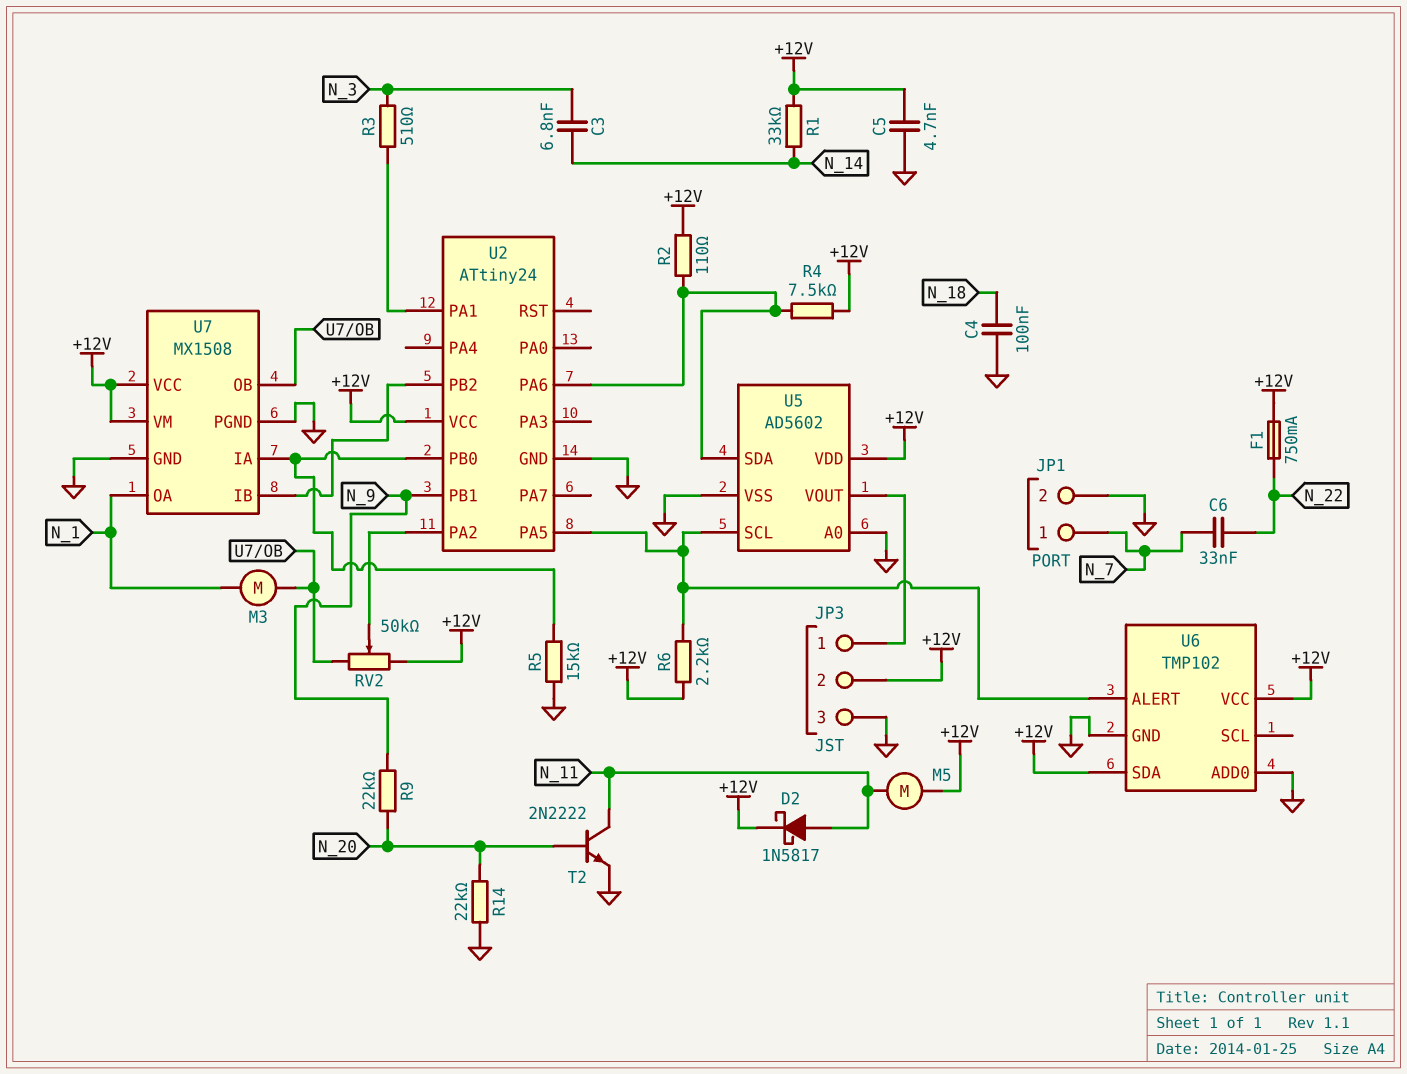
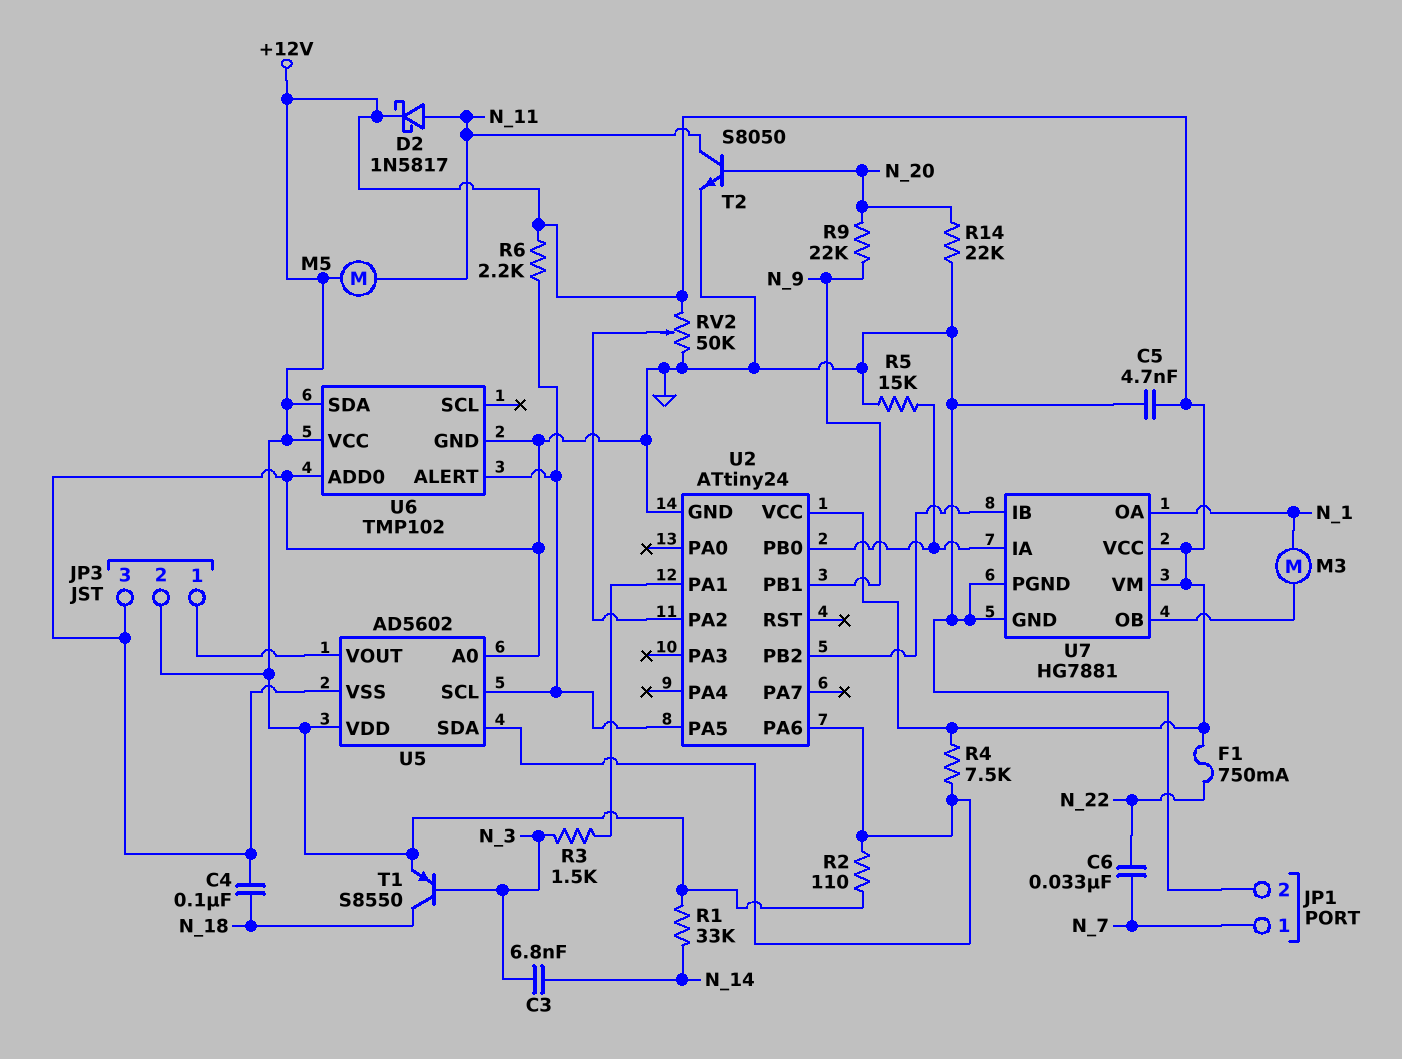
R3: 510 (N_3, U2/PA1) -> 1.5k (N_3, U2/PA1)
RV2: 50k (+12V, U7/OB, wiper U2/PA2) -> 50k (+12V, GND, wiper U2/PA2)
T1: none -> PNP S8550 (B N_3, C N_18, E +12V)
T2: NPN 2N2222 (B N_20, C N_11, E GND) -> NPN S8050 (B N_20, C N_11, E GND)
U7: MX1508 -> HG7881

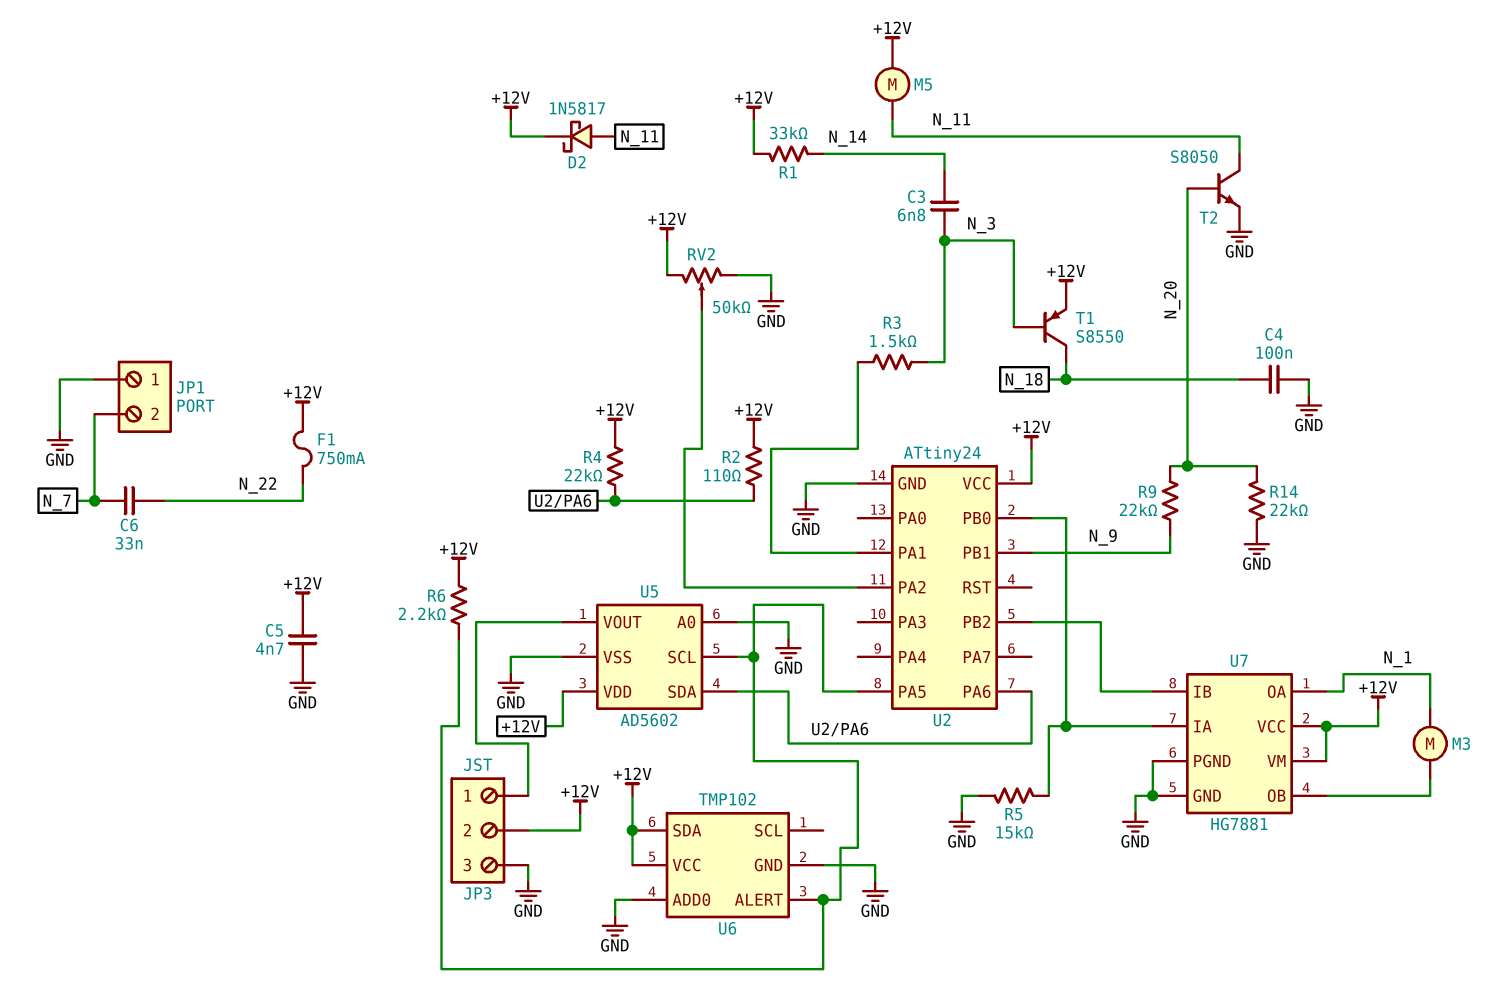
JP1 pin 1: N_7 -> GND
JP1 pin 2: GND -> N_7
R4: 7.5k (+12V, U2/PA6) -> 22k (+12V, U2/PA6)

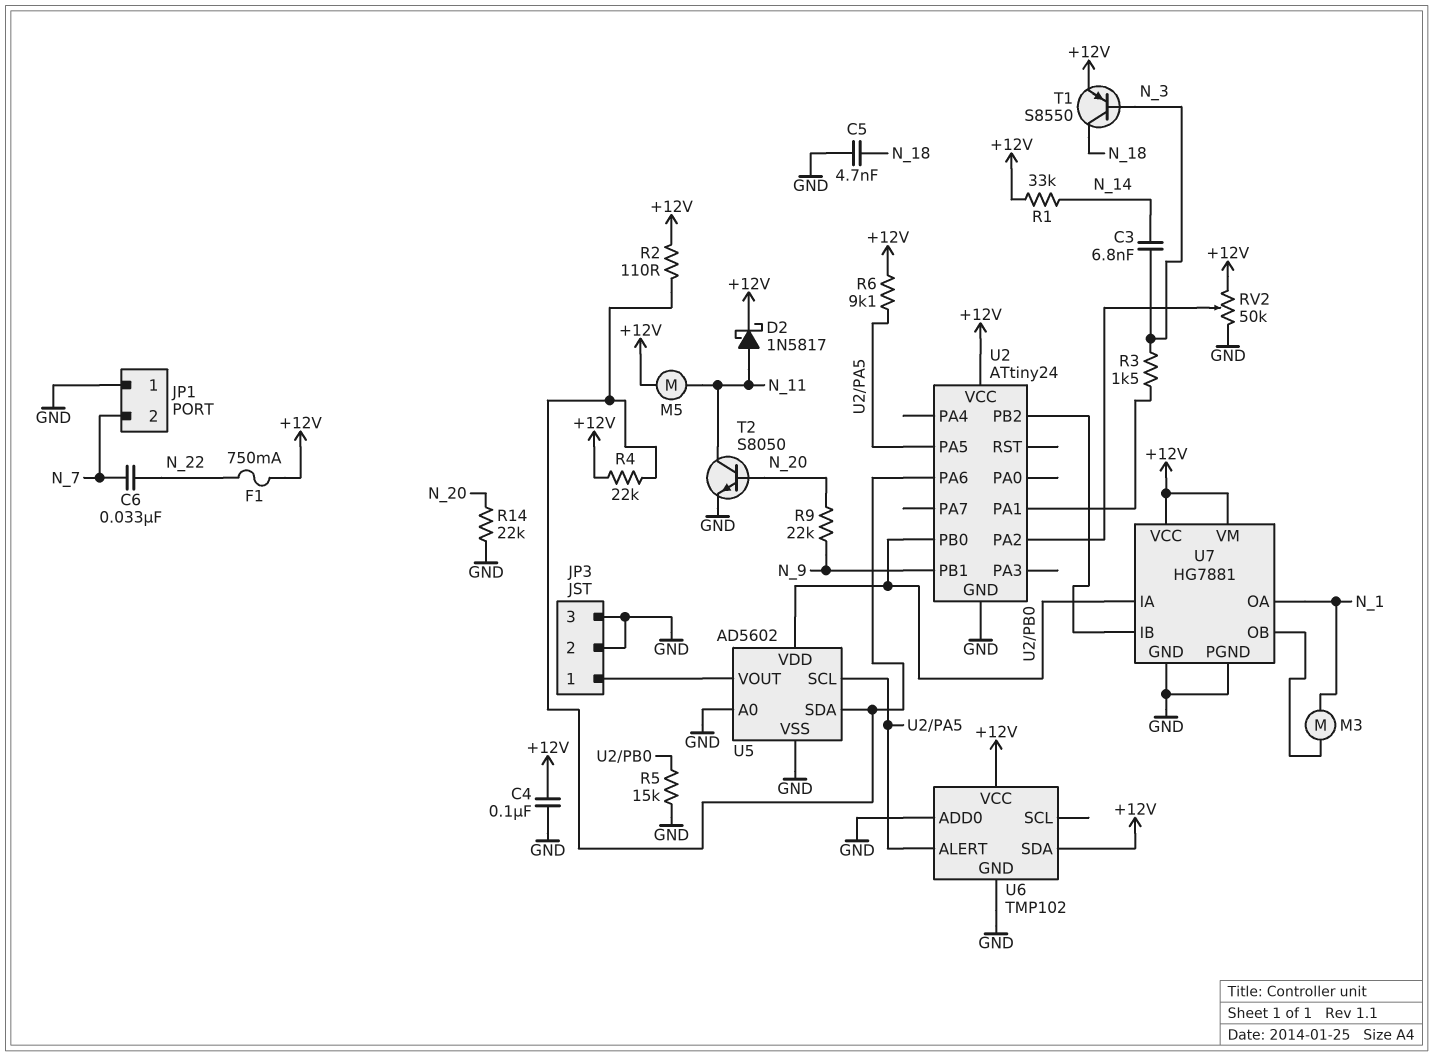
C4: 100nF (GND, N_18) -> 100nF (+12V, GND)
C5: 4.7nF (+12V, GND) -> 4.7nF (GND, N_18)
JP3 pin 2: +12V -> GND
R6: 2.2k (+12V, U2/PA5) -> 9.1k (+12V, U2/PA5)
U5 pin VDD: +12V -> U2/PB0

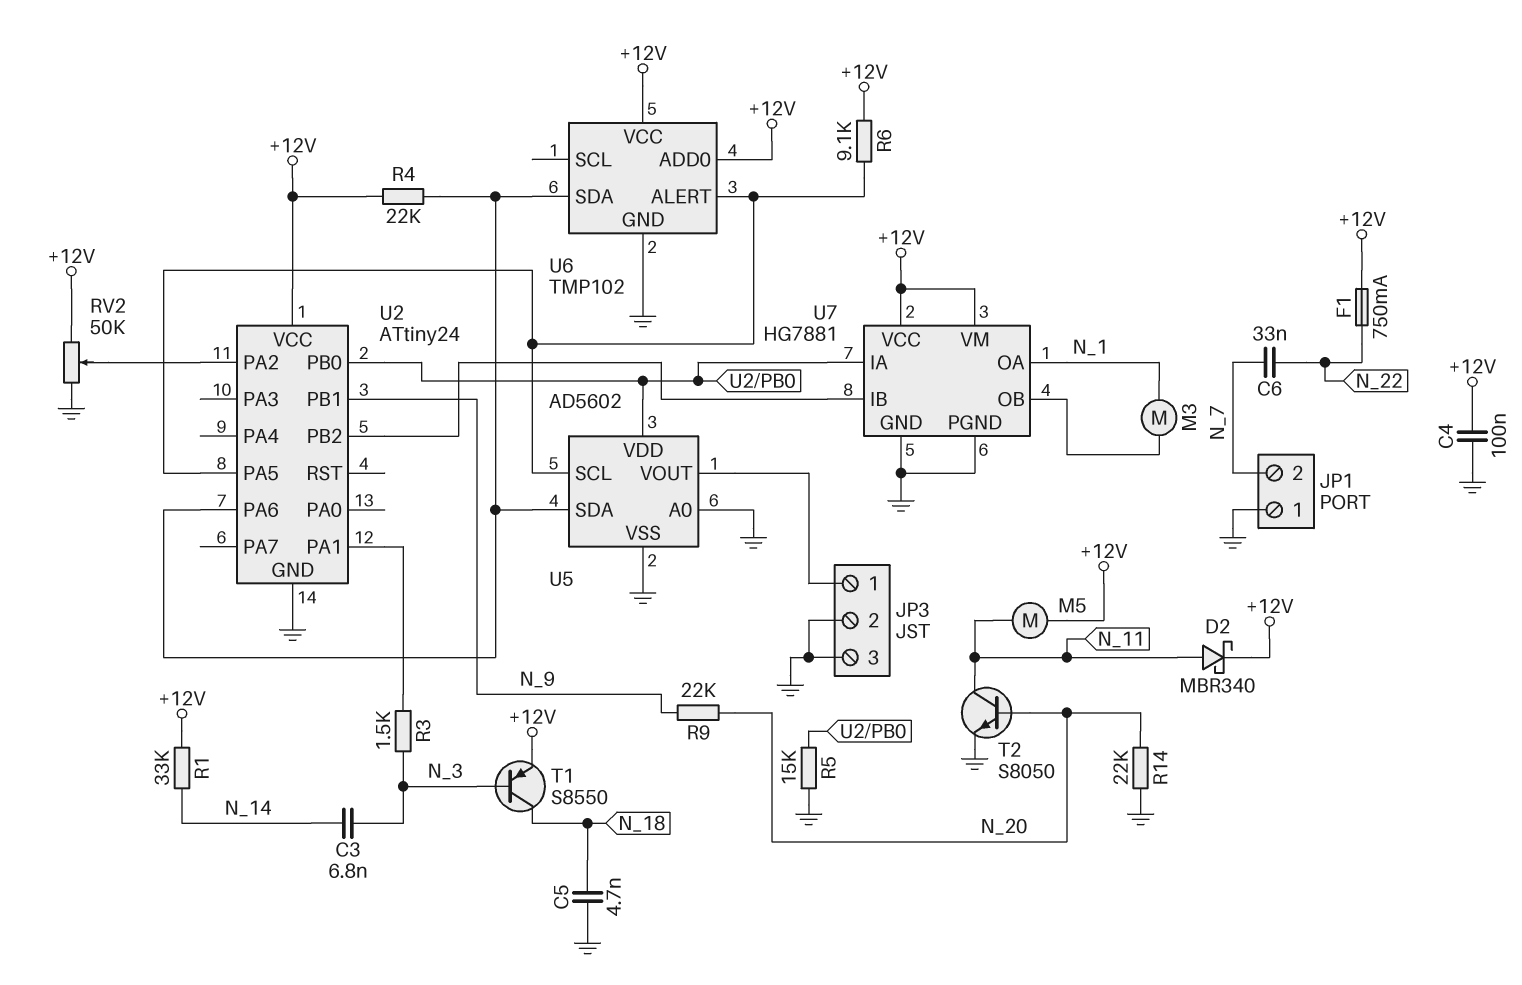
D2: schottky 1N5817 (A N_11, K +12V) -> schottky MBR340 (A N_11, K +12V)
R2: 110 (+12V, U2/PA6) -> none
U6 pin ADD0: GND -> +12V
U6 pin SDA: +12V -> U2/PA6

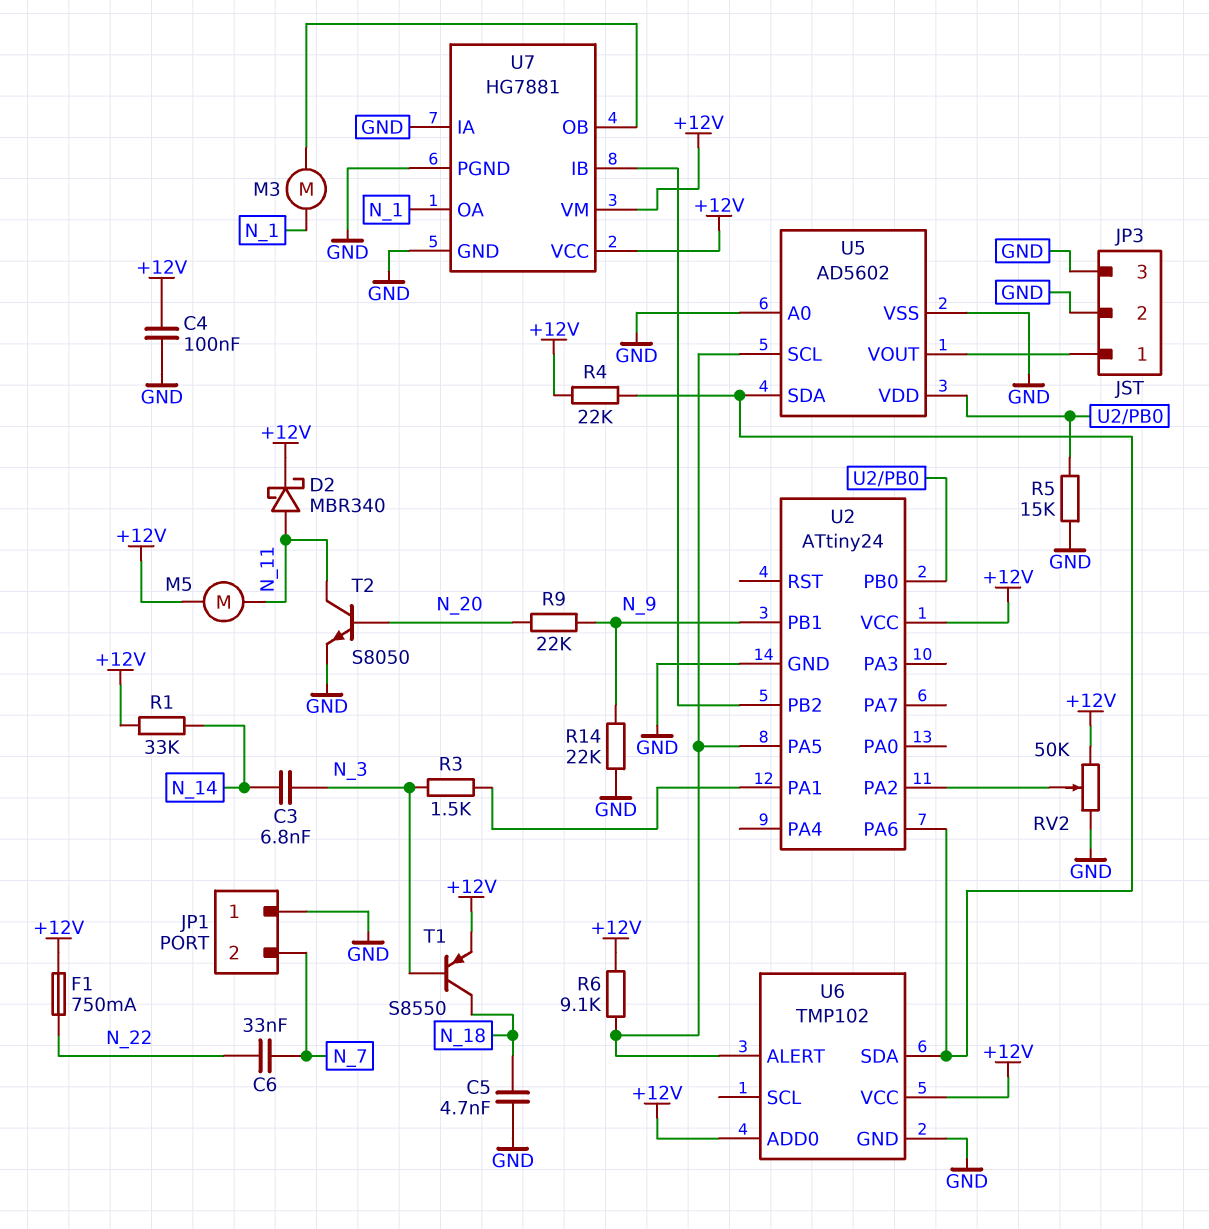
R14: 22k (GND, N_20) -> 22k (GND, N_9)
U7 pin IA: U2/PB0 -> GND

